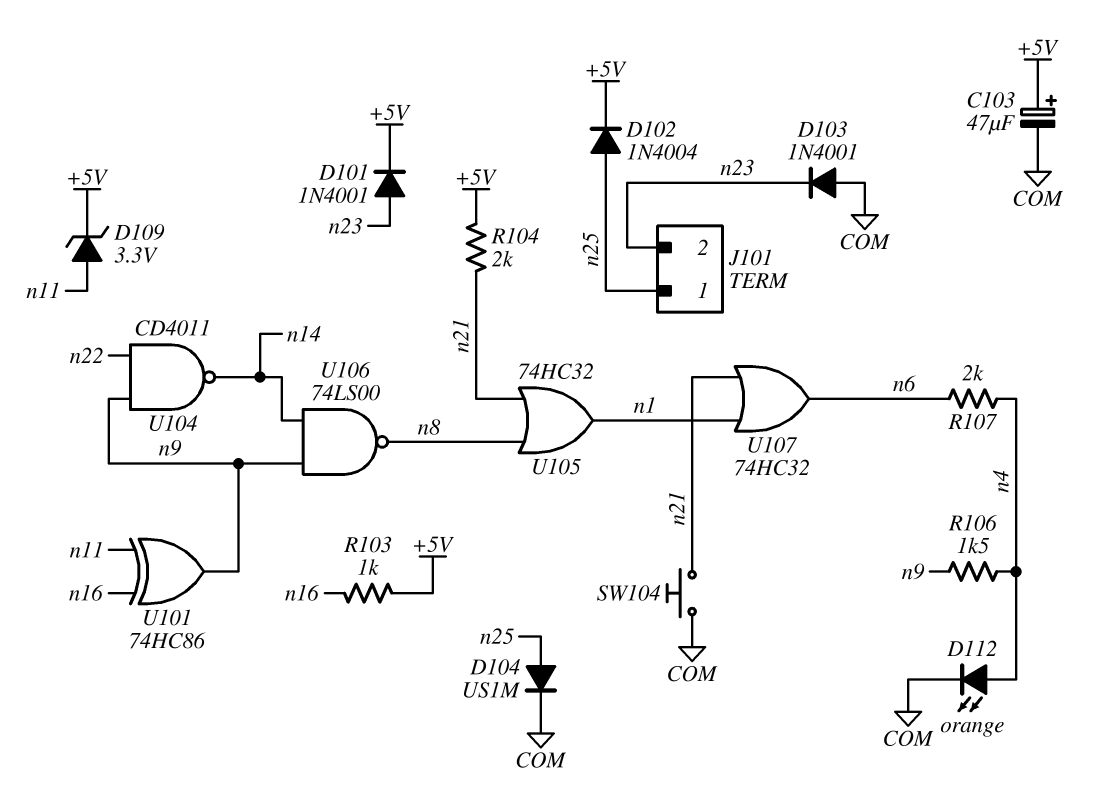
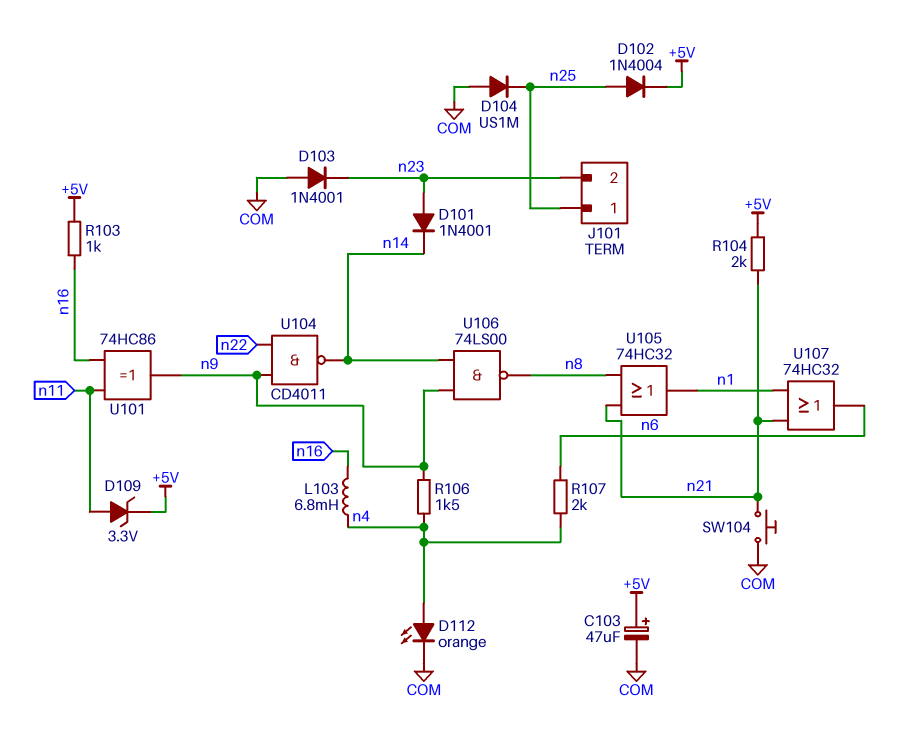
D101: diode 1N4001 (A n23, K +5V) -> diode 1N4001 (A n23, K n14)
D104: diode US1M (A n25, K COM) -> diode US1M (A COM, K n25)
L103: none -> 6.8mH (n4, n16)

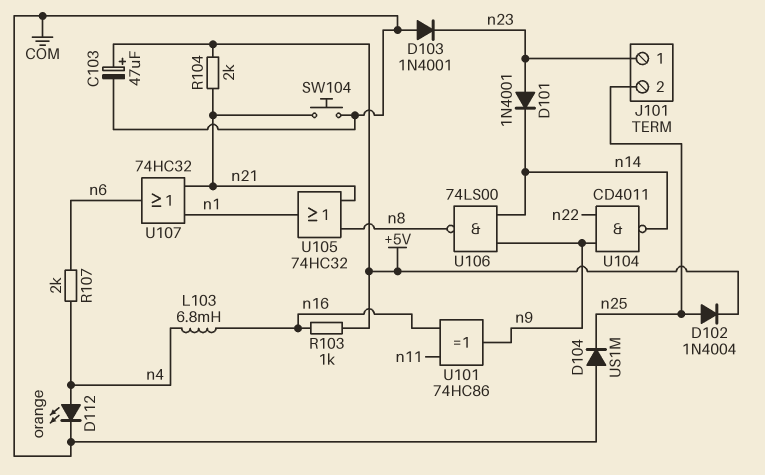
D109: zener 3.3V (A n11, K +5V) -> none
J101 pin 1: n25 -> n23
J101 pin 2: n23 -> n25
R106: 1.5k (n4, n9) -> none

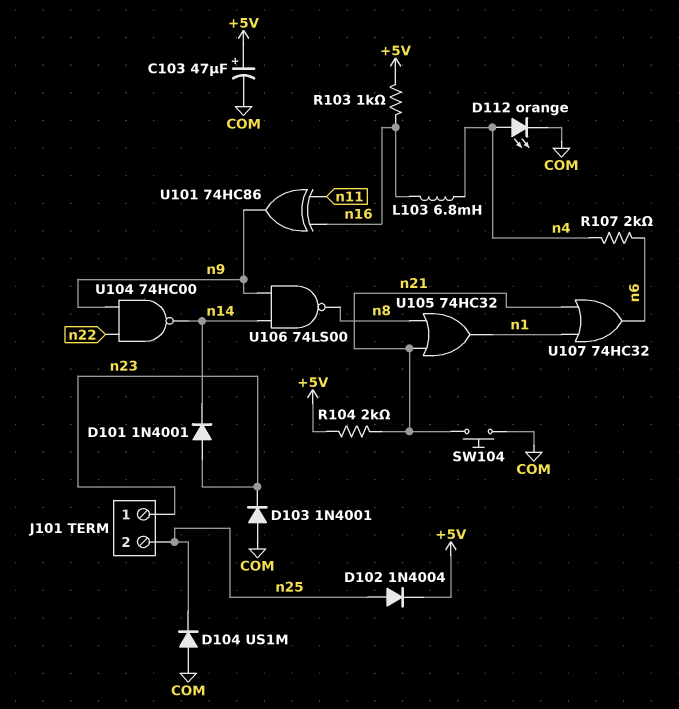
U104: NAND CD4011 (in n9, in n22, out n14) -> NAND 74HC00 (in n9, in n22, out n14)

